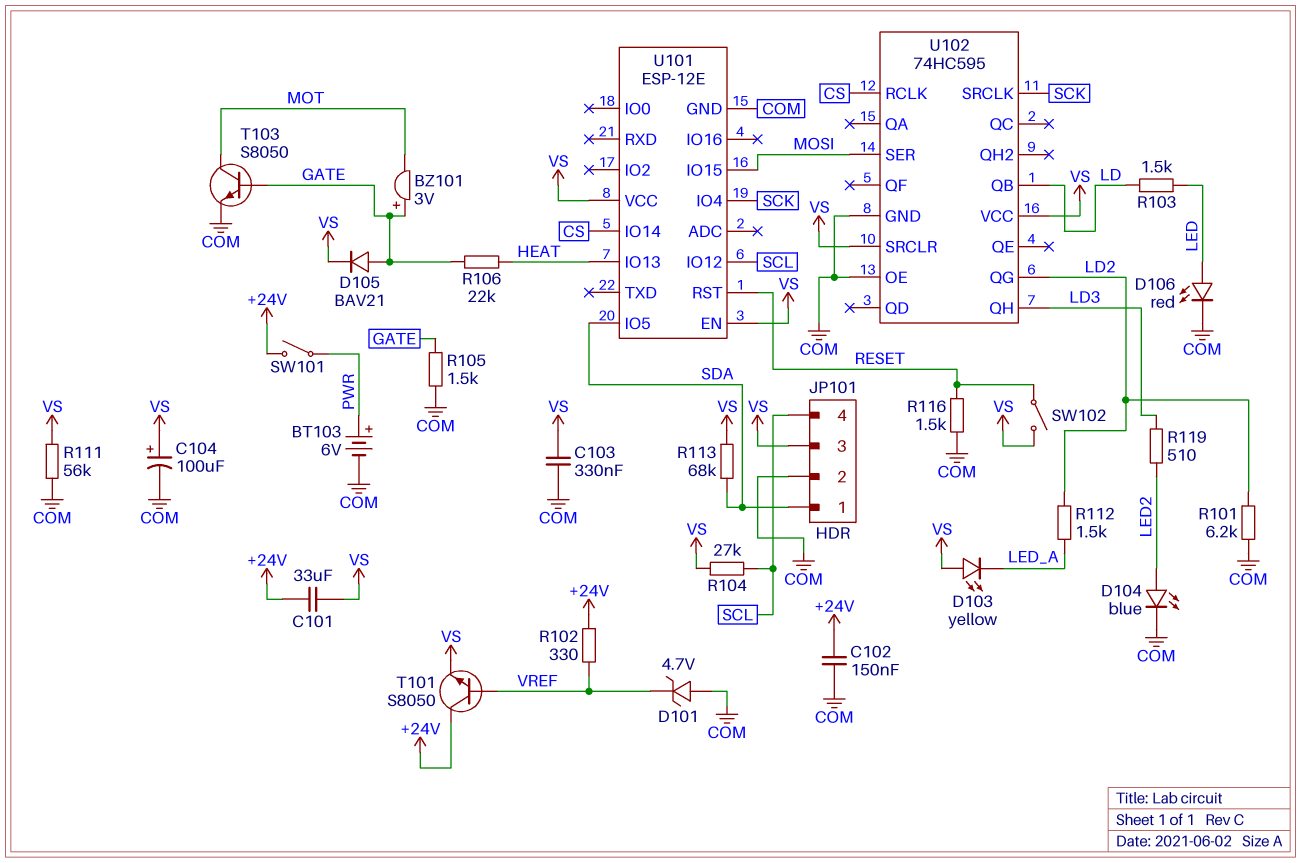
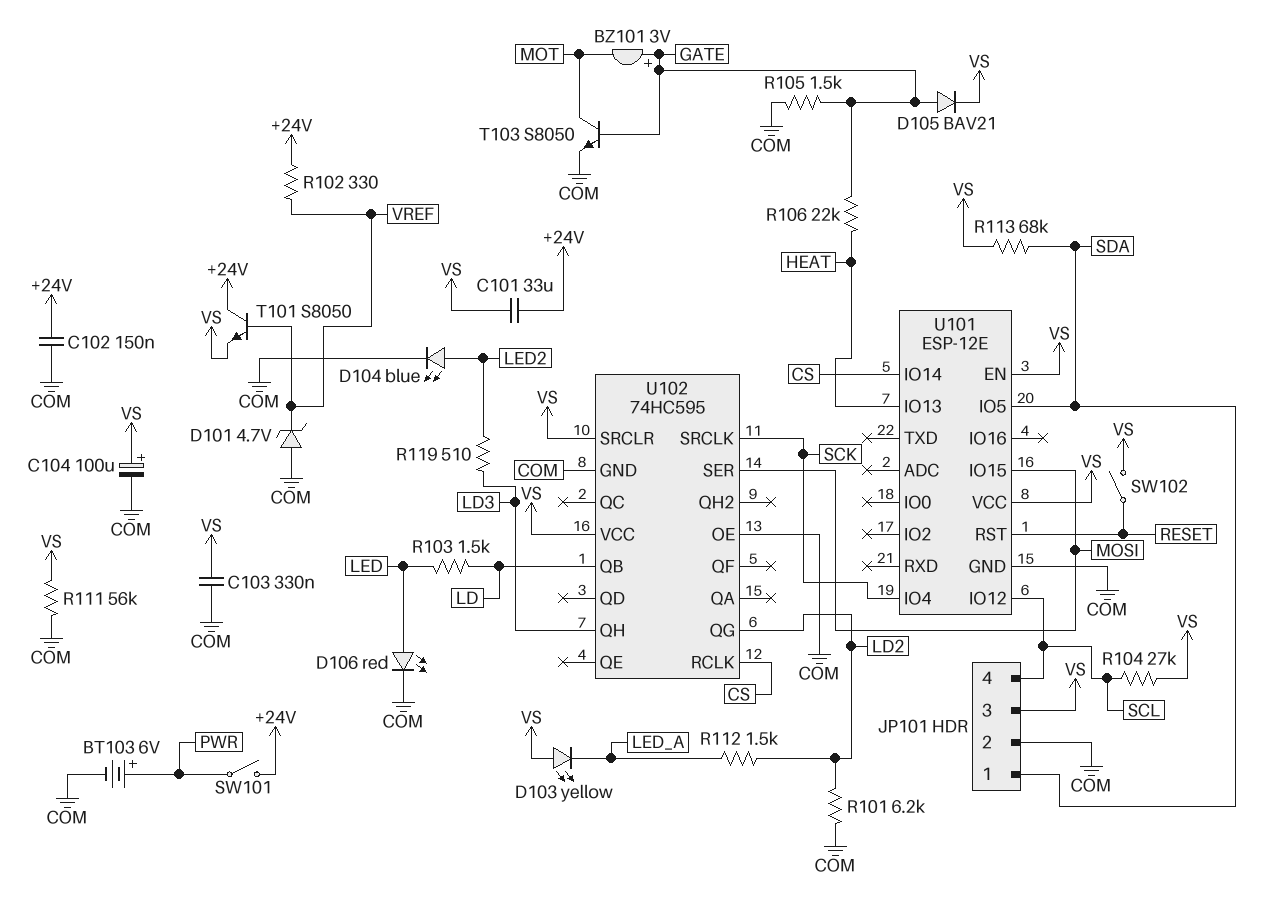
R116: 1.5k (COM, RESET) -> none

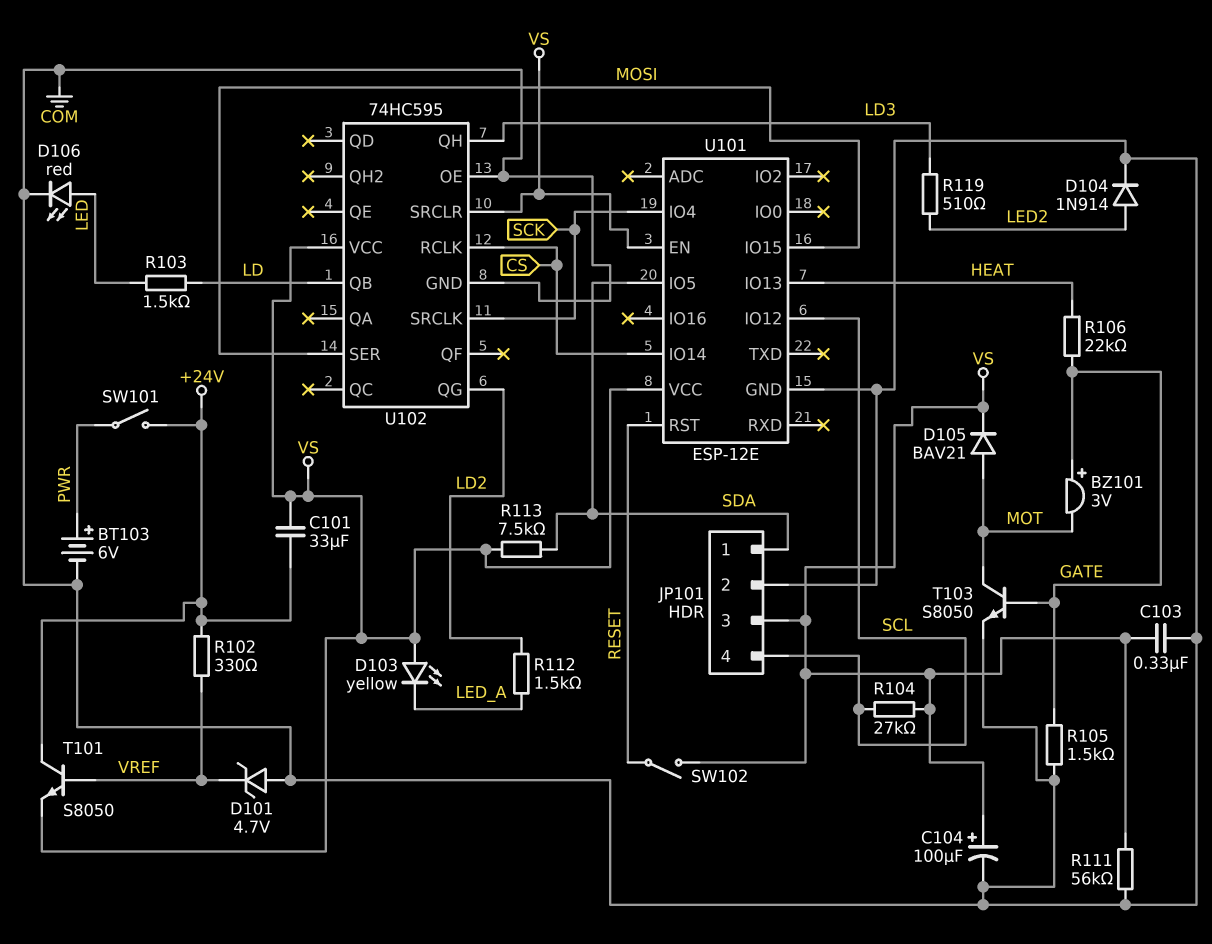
C102: 150nF (+24V, COM) -> none
D104: LED blue (A LED2, K COM) -> diode 1N914 (A LED2, K COM)
D105: diode BAV21 (A GATE, K VS) -> diode BAV21 (A MOT, K VS)
R101: 6.2k (COM, LD2) -> none
R113: 68k (SDA, VS) -> 7.5k (SDA, VS)

